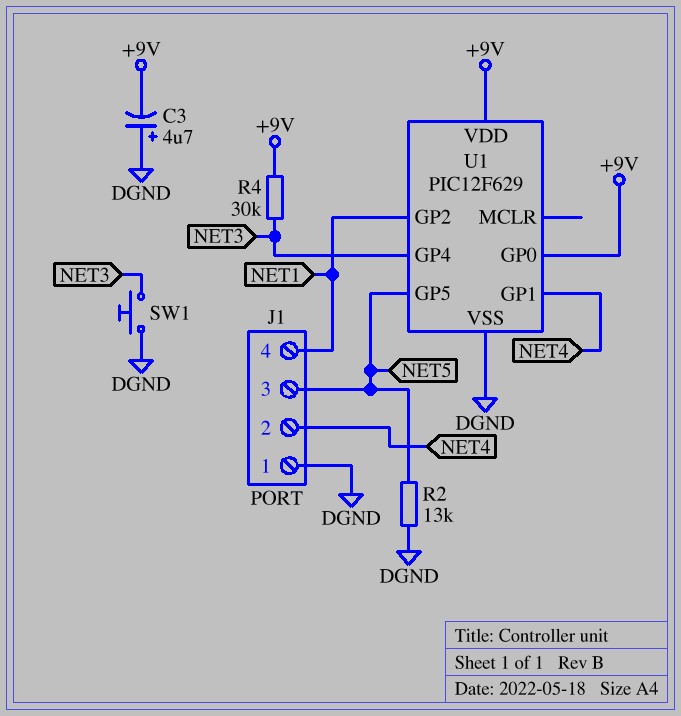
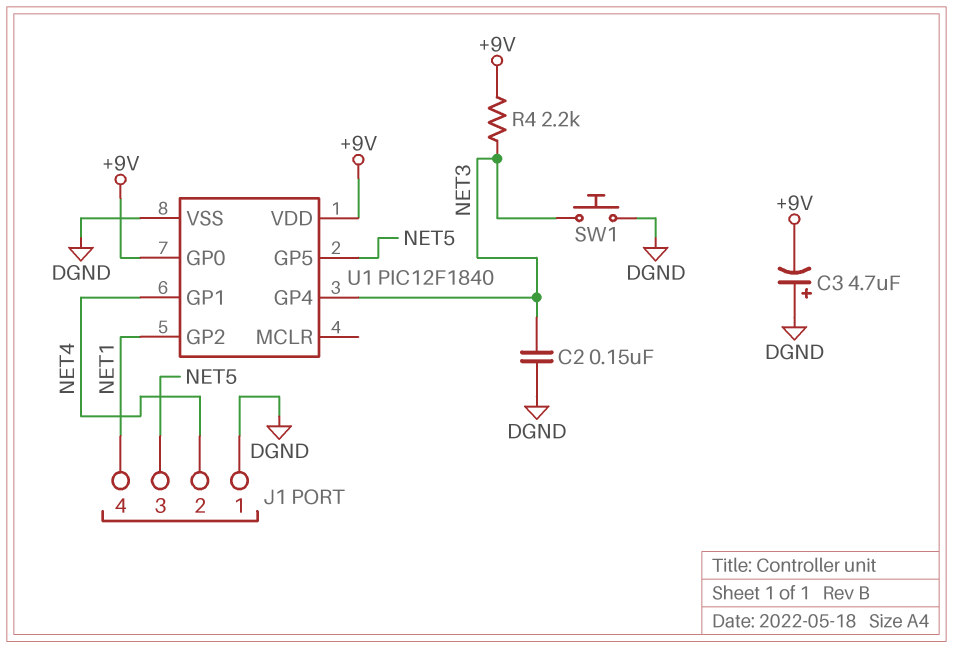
C2: none -> 150nF (DGND, NET3)
R2: 13k (DGND, NET5) -> none
R4: 30k (+9V, NET3) -> 2.2k (+9V, NET3)
U1: PIC12F629 -> PIC12F1840

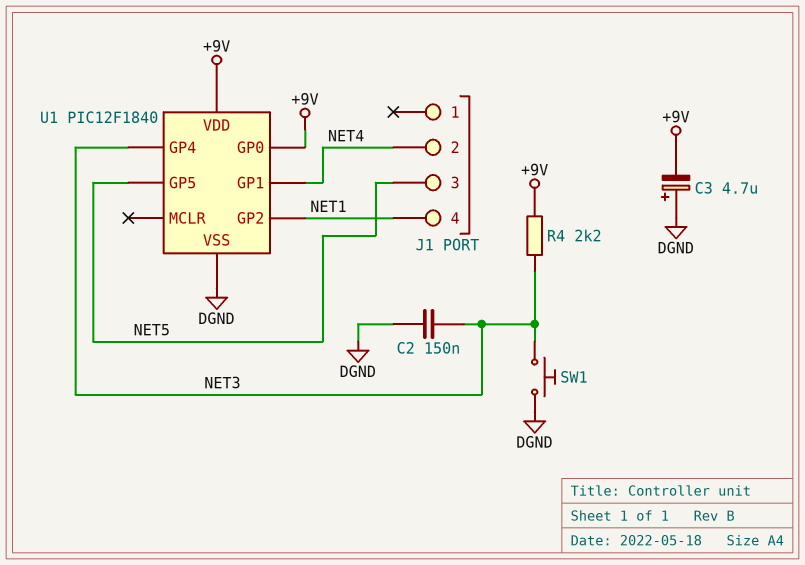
J1 pin 1: DGND -> none

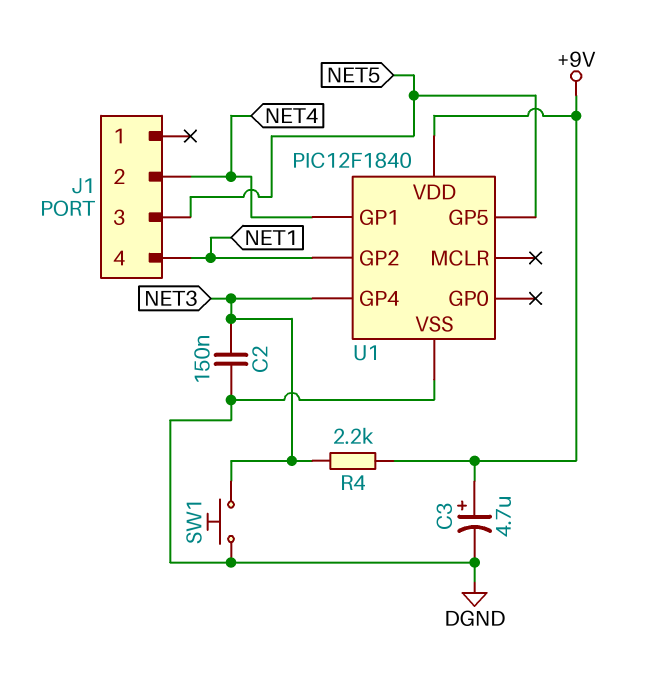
C3: 4.7uF (plus DGND, minus +9V) -> 4.7uF (plus +9V, minus DGND)
U1 pin GP0: +9V -> none

